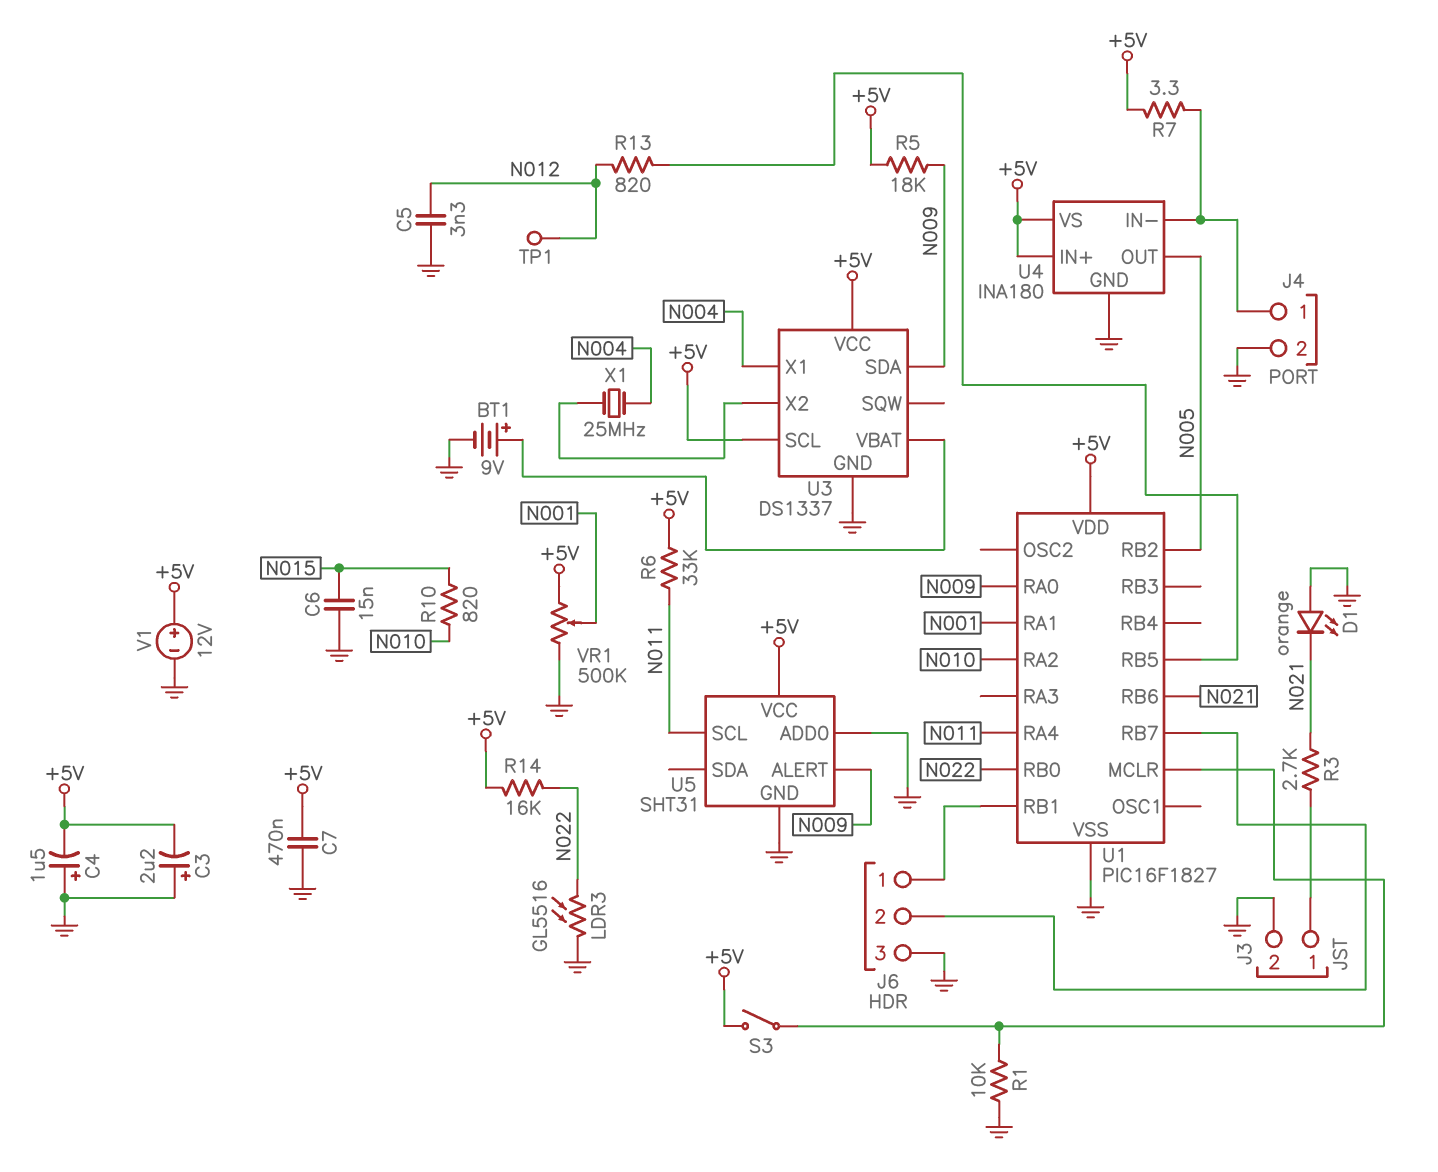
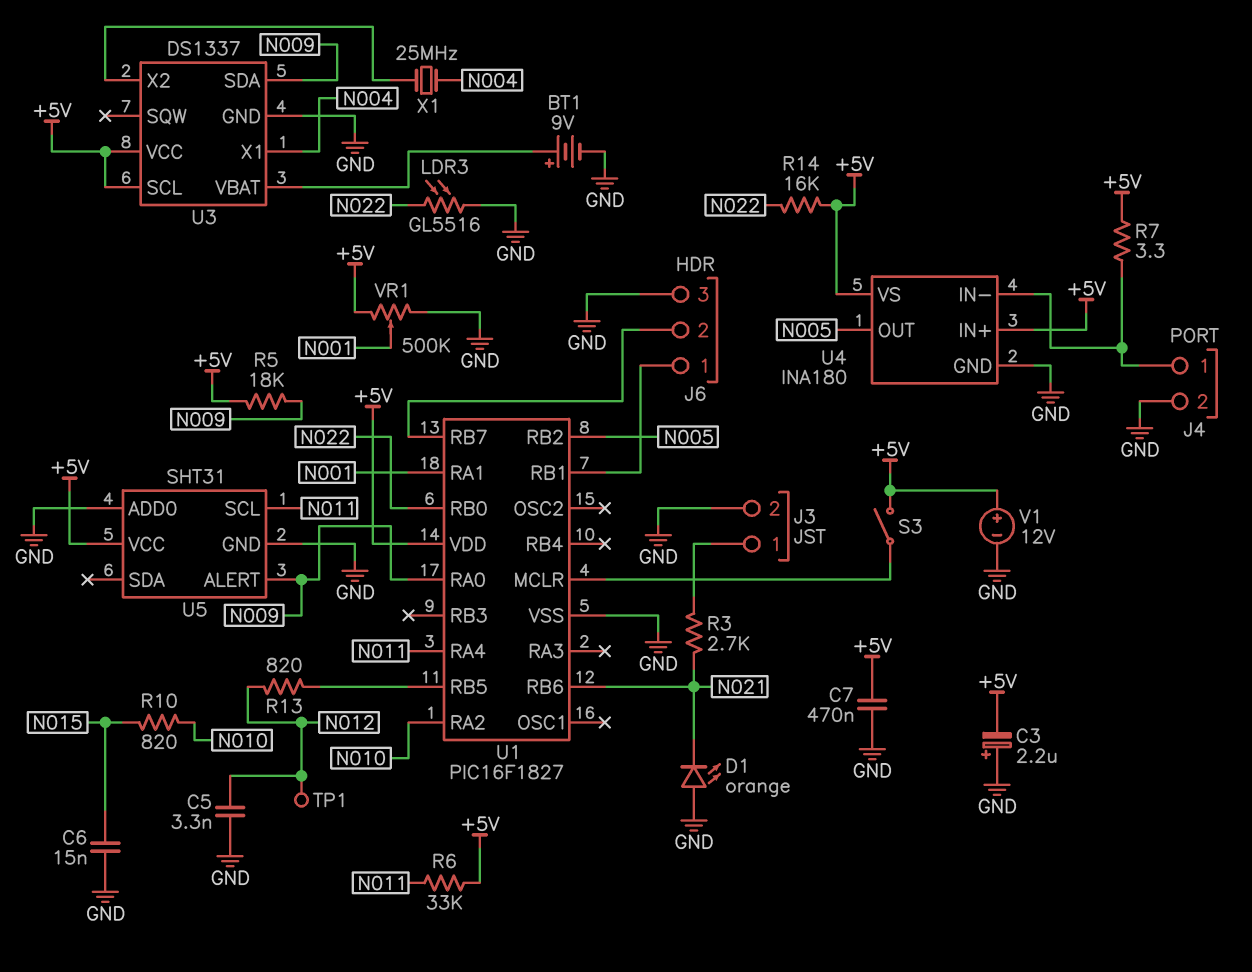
C4: 1.5uF (plus GND, minus +5V) -> none
R1: 10k (GND, U1/MCLR) -> none

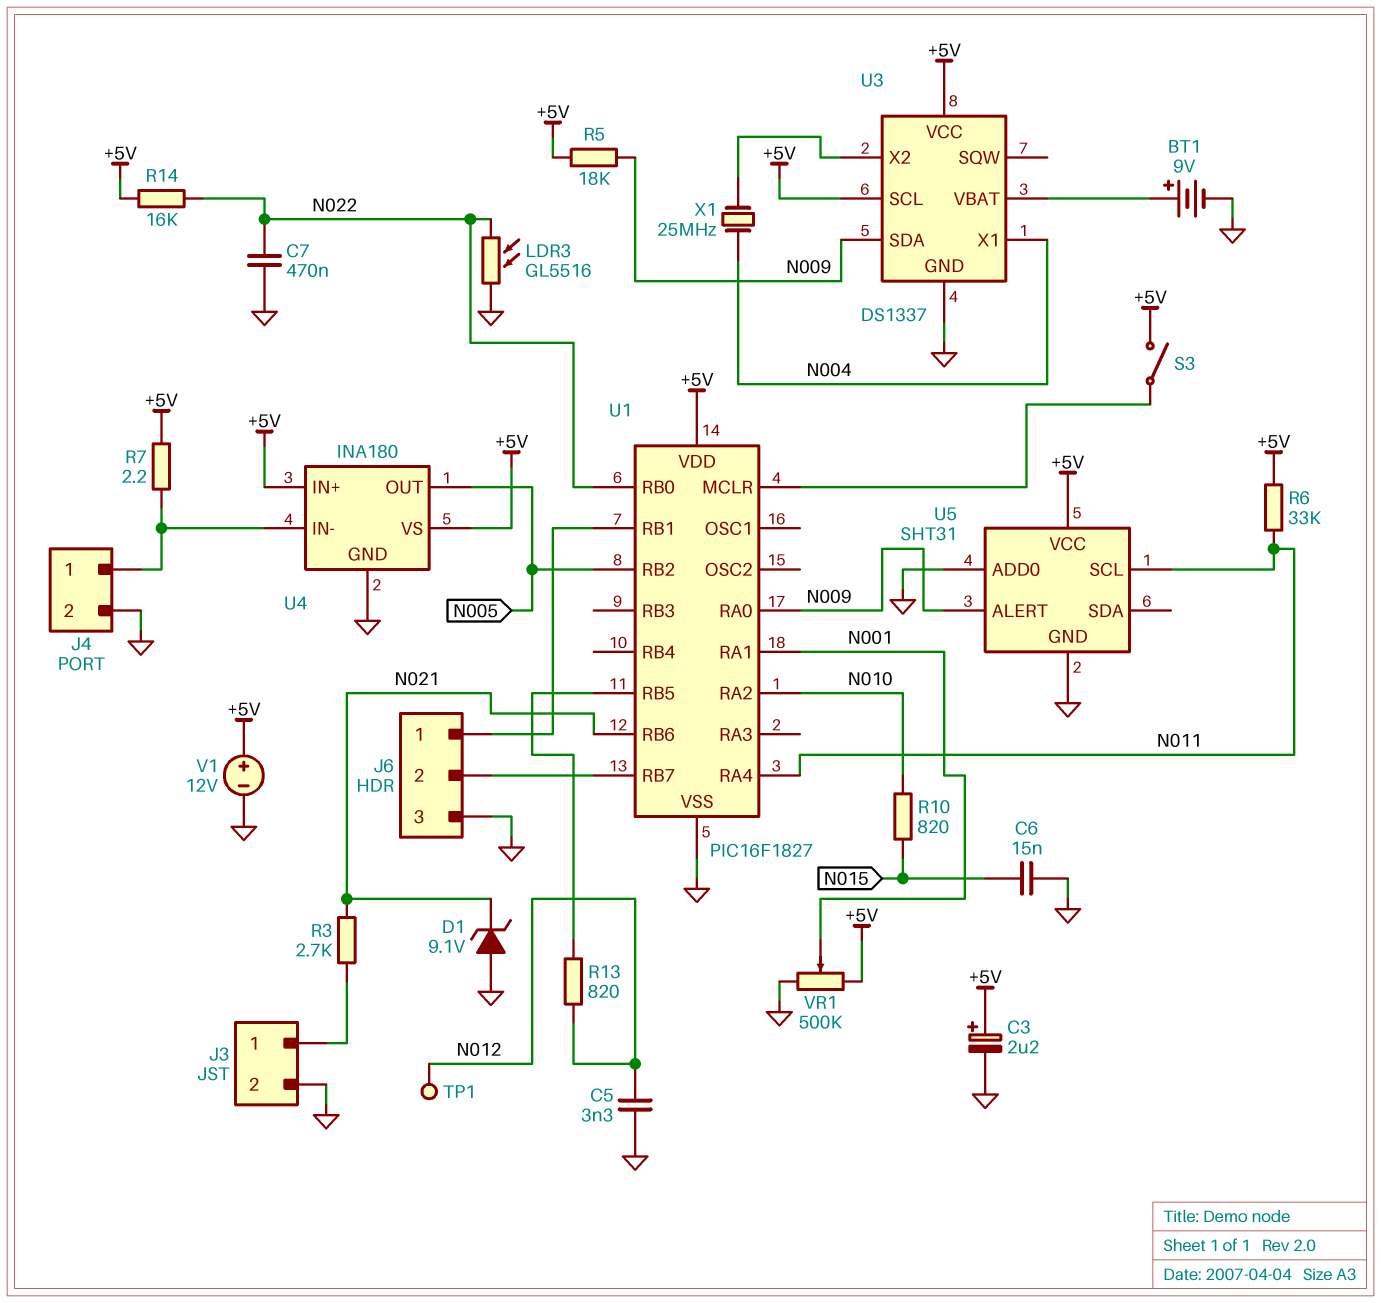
C3: 2.2uF (plus GND, minus +5V) -> 2.2uF (plus +5V, minus GND)
C7: 470nF (+5V, GND) -> 470nF (GND, N022)
D1: LED orange (A GND, K N021) -> zener 9.1V (A GND, K N021)
R7: 3.3 (+5V, J4/1) -> 2.2 (+5V, J4/1)

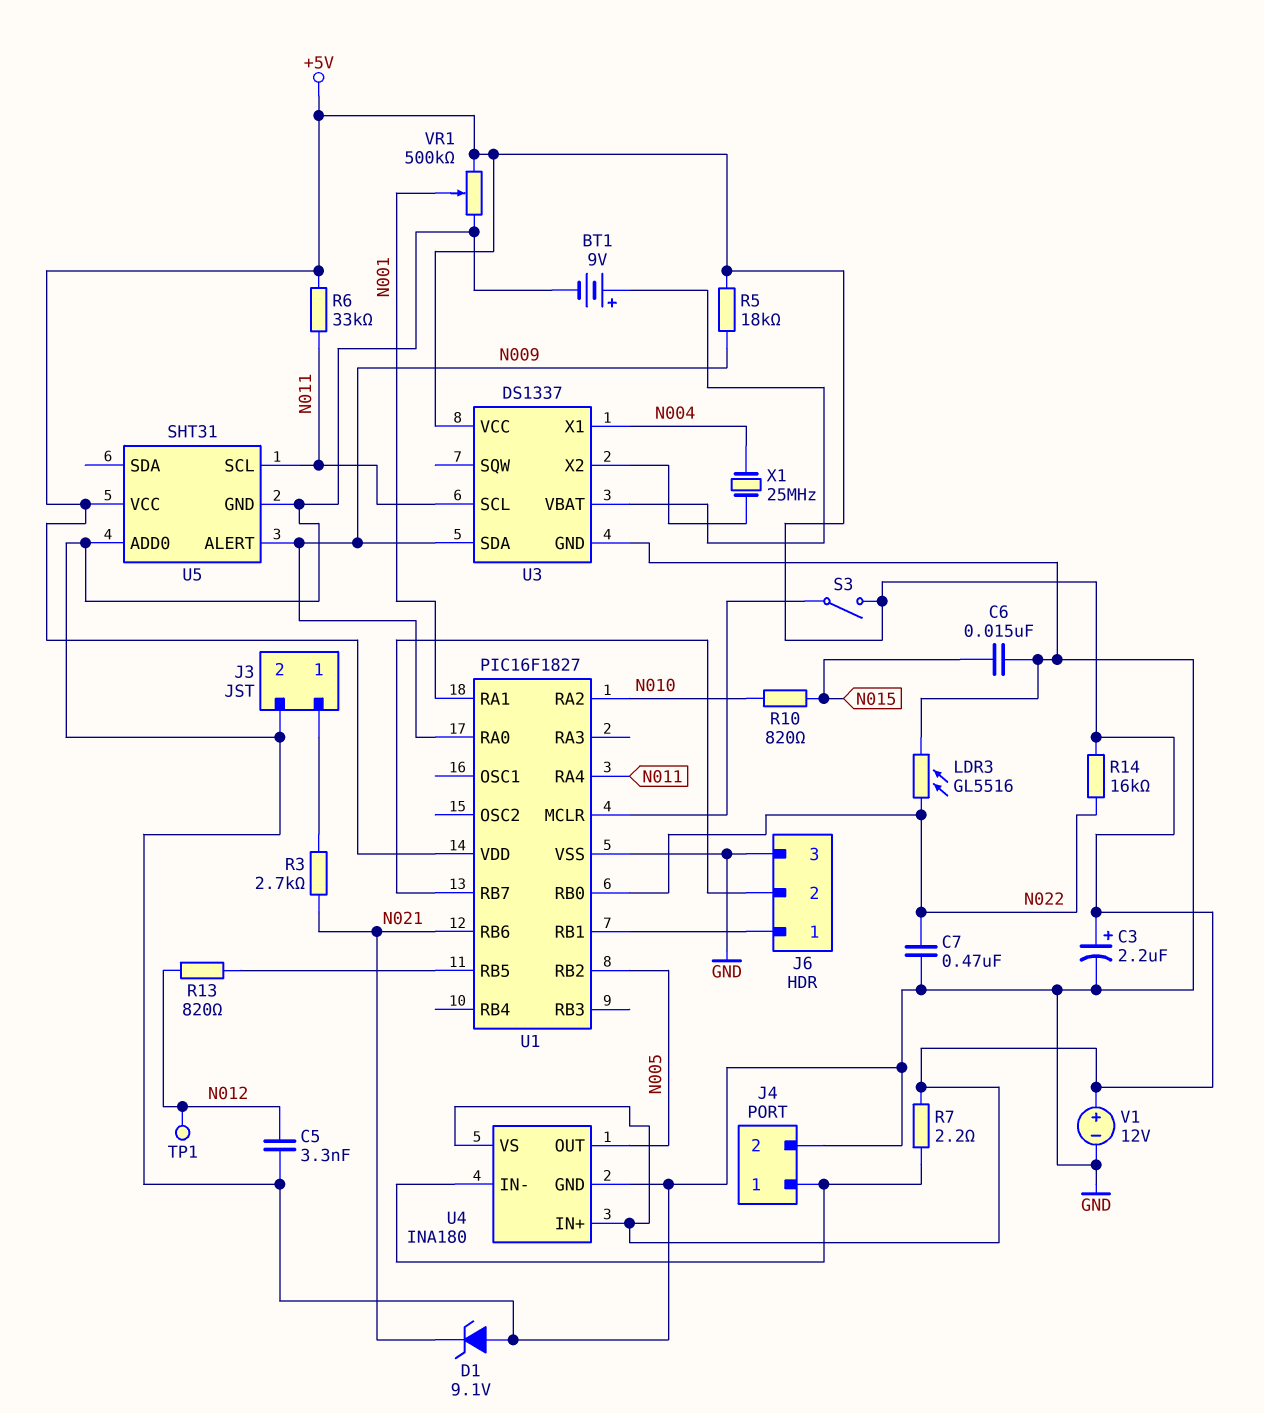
U3 pin SCL: +5V -> N011

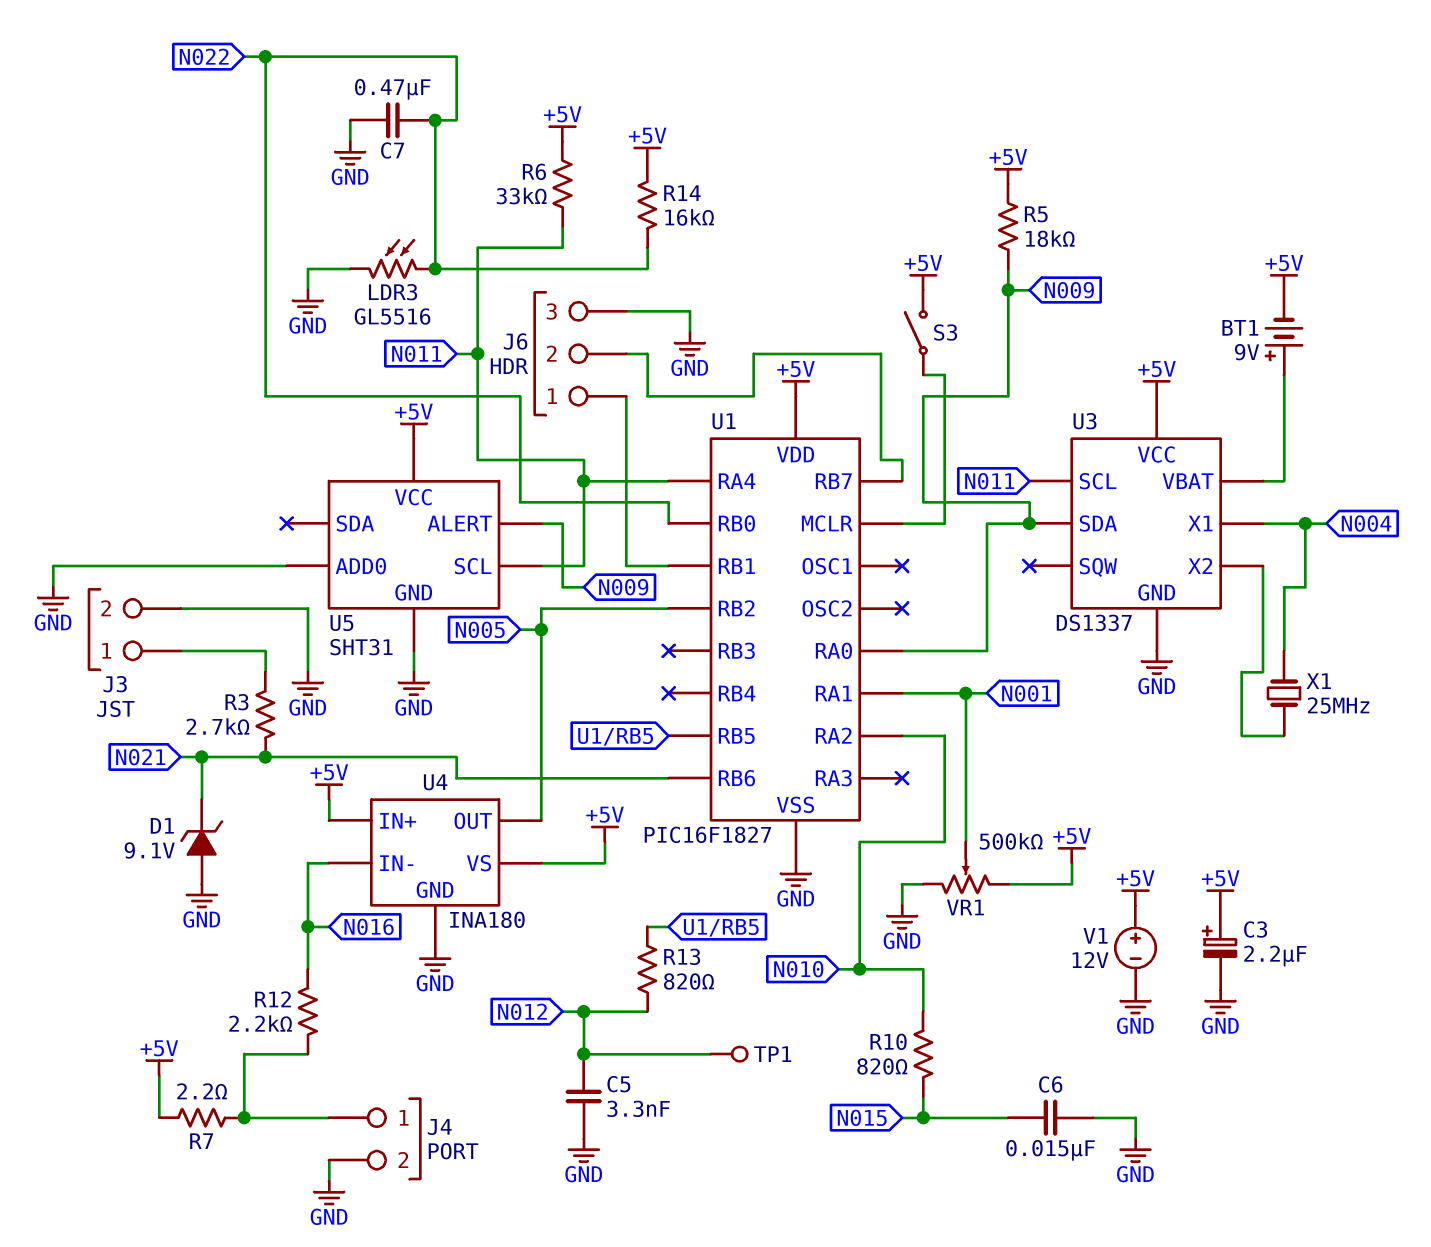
BT1: 9V (plus U3/VBAT, minus GND) -> 9V (plus U3/VBAT, minus +5V)
R12: none -> 2.2k (J4/1, N016)
U4 pin IN-: J4/1 -> N016

